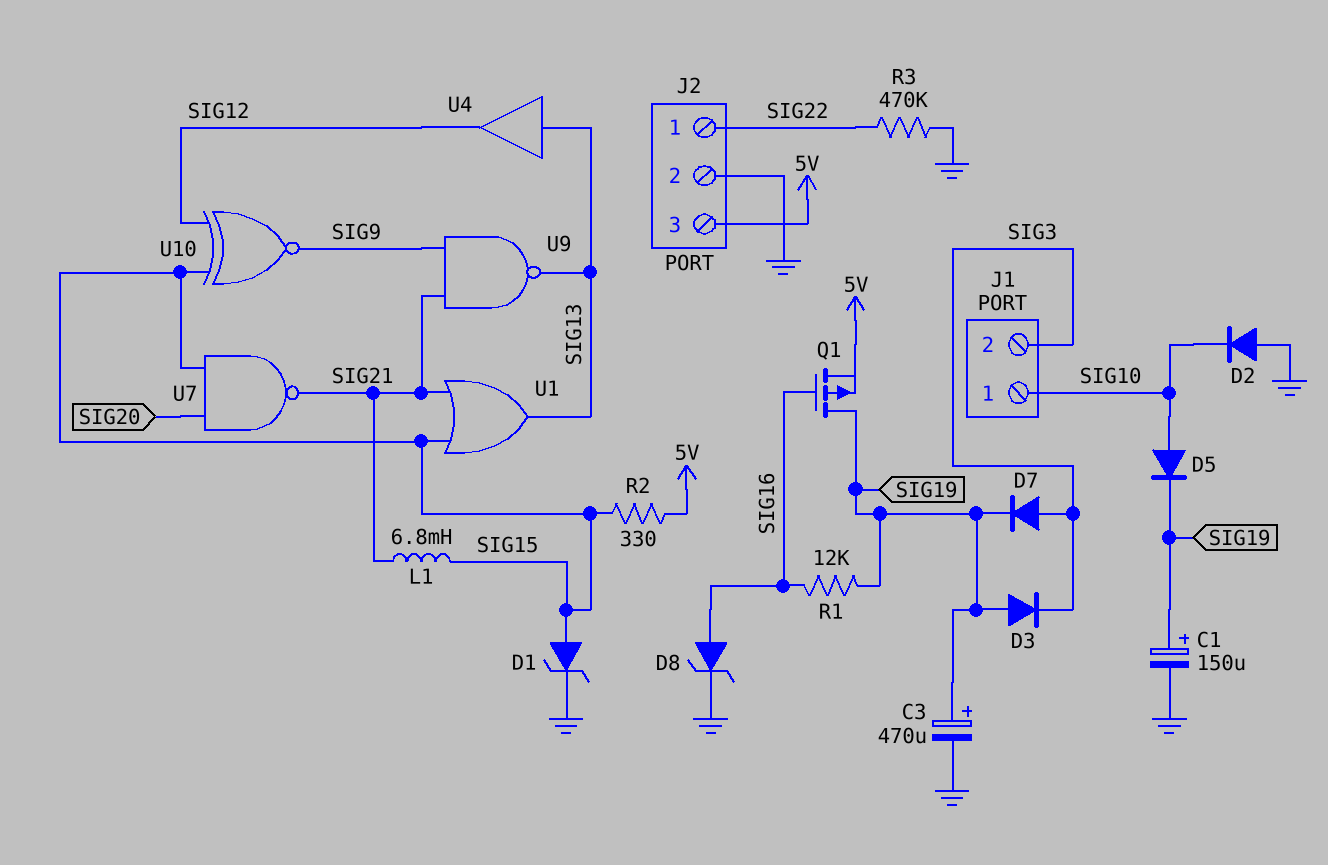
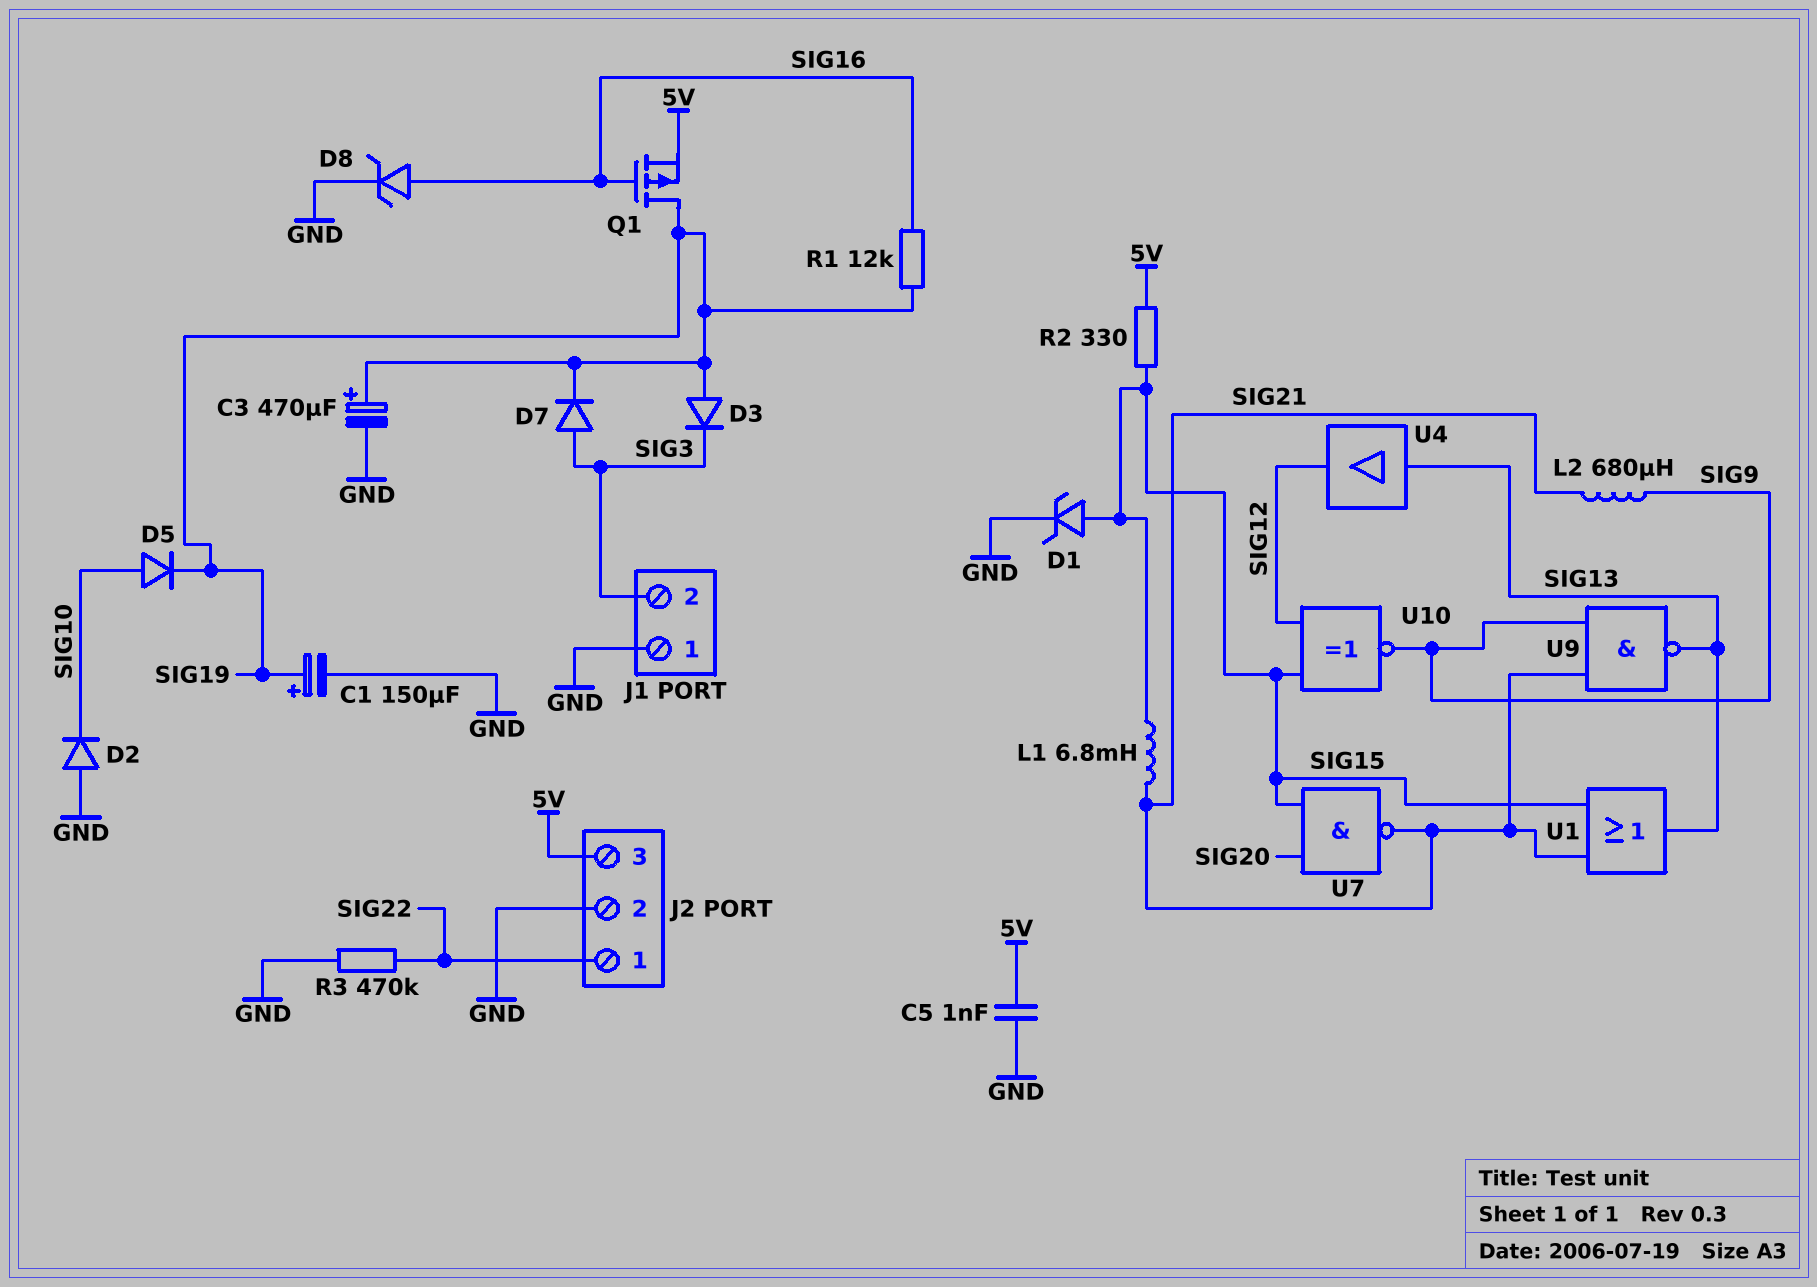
C5: none -> 1nF (5V, GND)
J1 pin 1: SIG10 -> GND
L2: none -> 680uH (SIG9, SIG21)

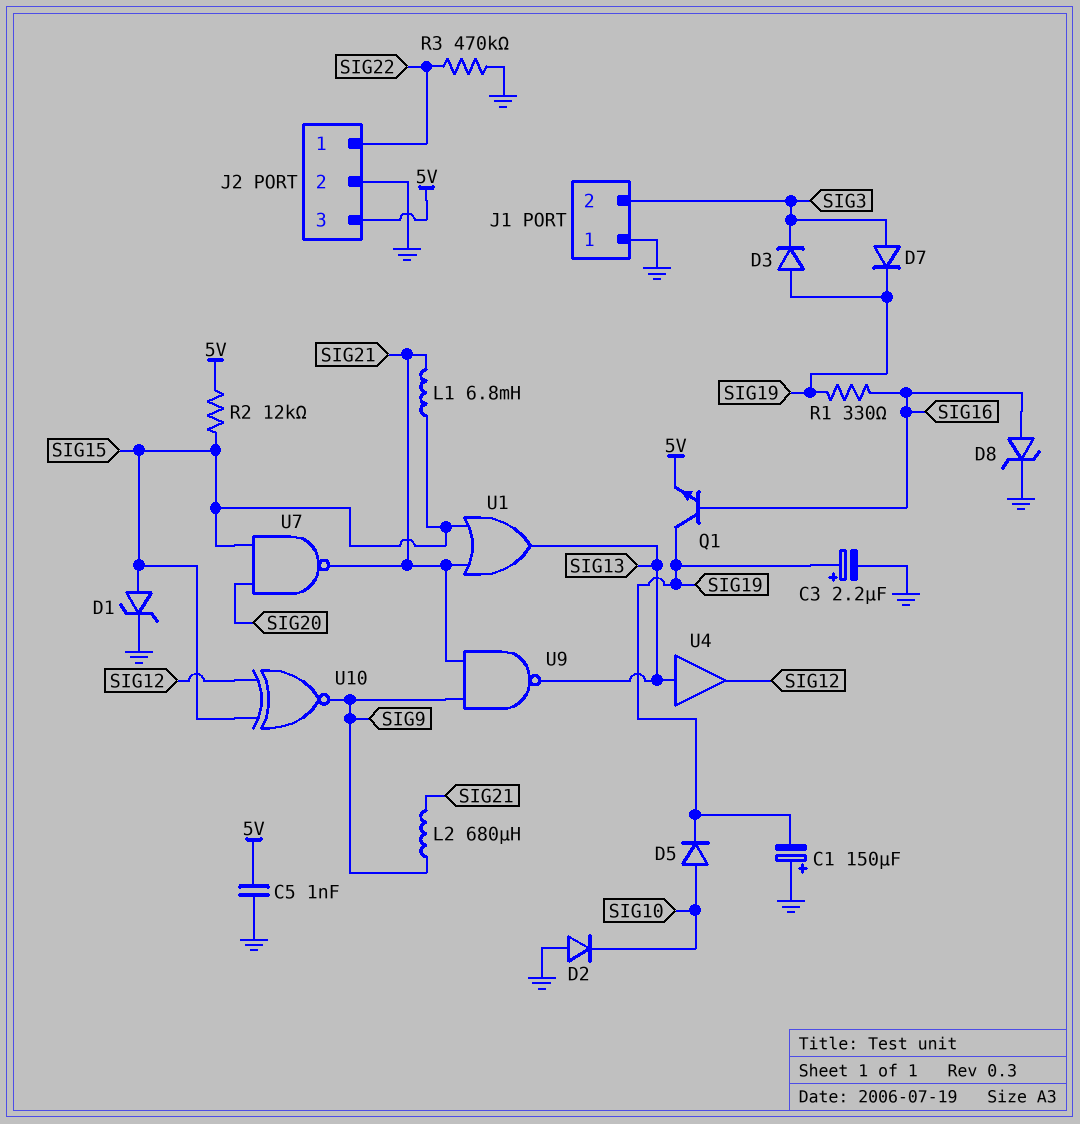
C1: 150uF (plus SIG19, minus GND) -> 150uF (plus GND, minus SIG19)
C3: 470uF (plus SIG19, minus GND) -> 2.2uF (plus SIG19, minus GND)
Q1: PMOS (G SIG16, D SIG19, S 5V) -> NPN (B SIG16, C SIG19, E 5V)
R1: 12k (SIG16, SIG19) -> 330 (SIG16, SIG19)
R2: 330 (5V, SIG15) -> 12k (5V, SIG15)

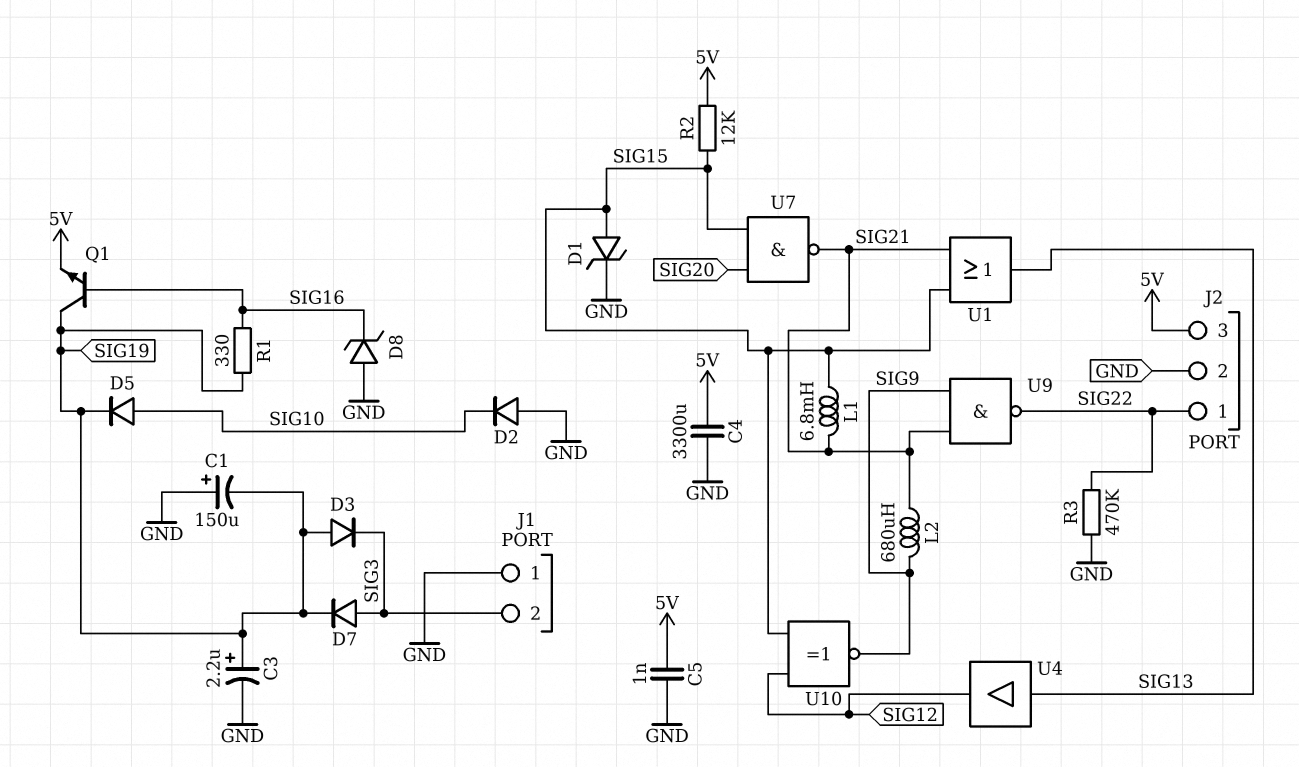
C4: none -> 3300uF (5V, GND)
D8: zener (A SIG16, K GND) -> zener (A GND, K SIG16)
U9: NAND (in SIG9, in SIG21, out SIG13) -> NAND (in SIG9, in SIG21, out SIG22)

